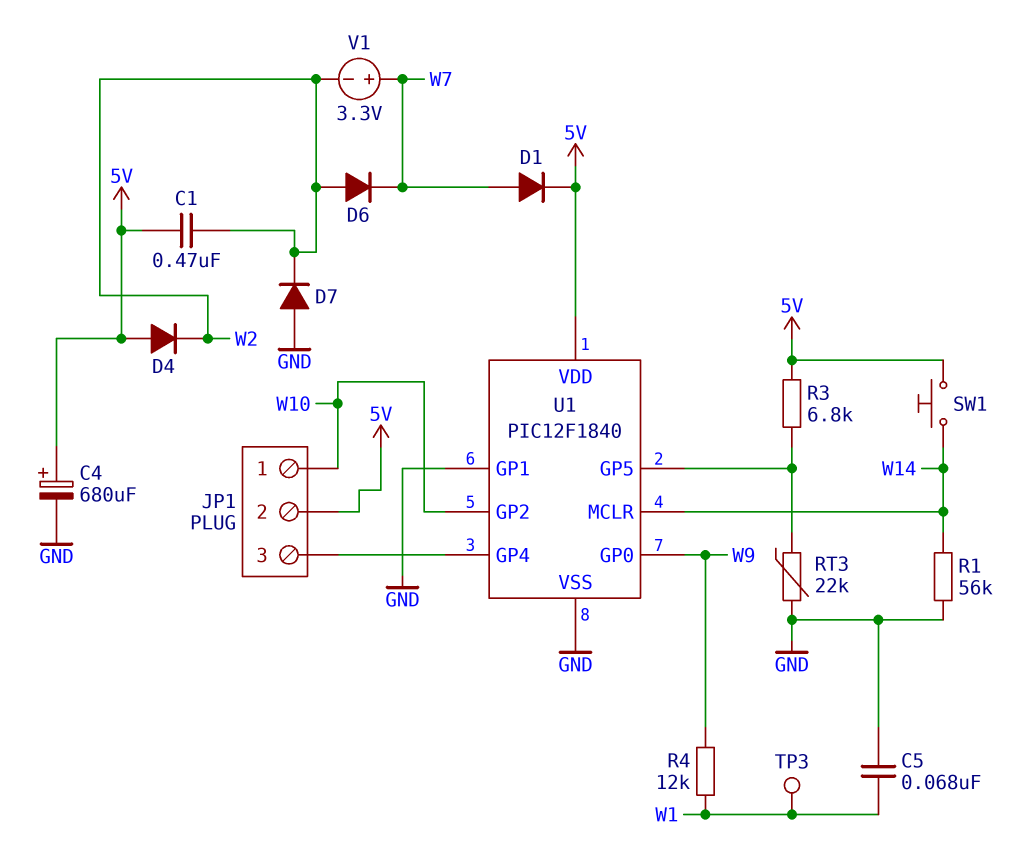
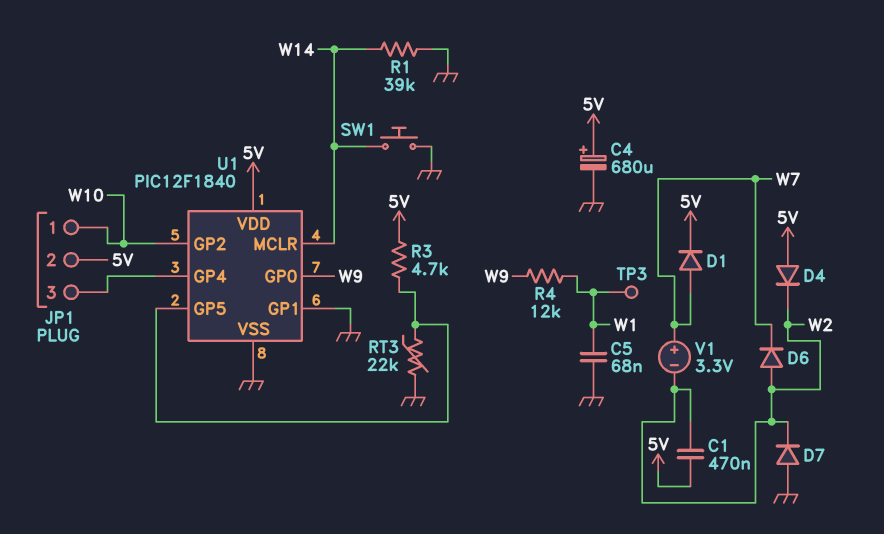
R1: 56k (GND, W14) -> 39k (GND, W14)
R3: 6.8k (5V, U1/GP5) -> 4.7k (5V, U1/GP5)
SW1: button (5V, W14) -> button (GND, W14)

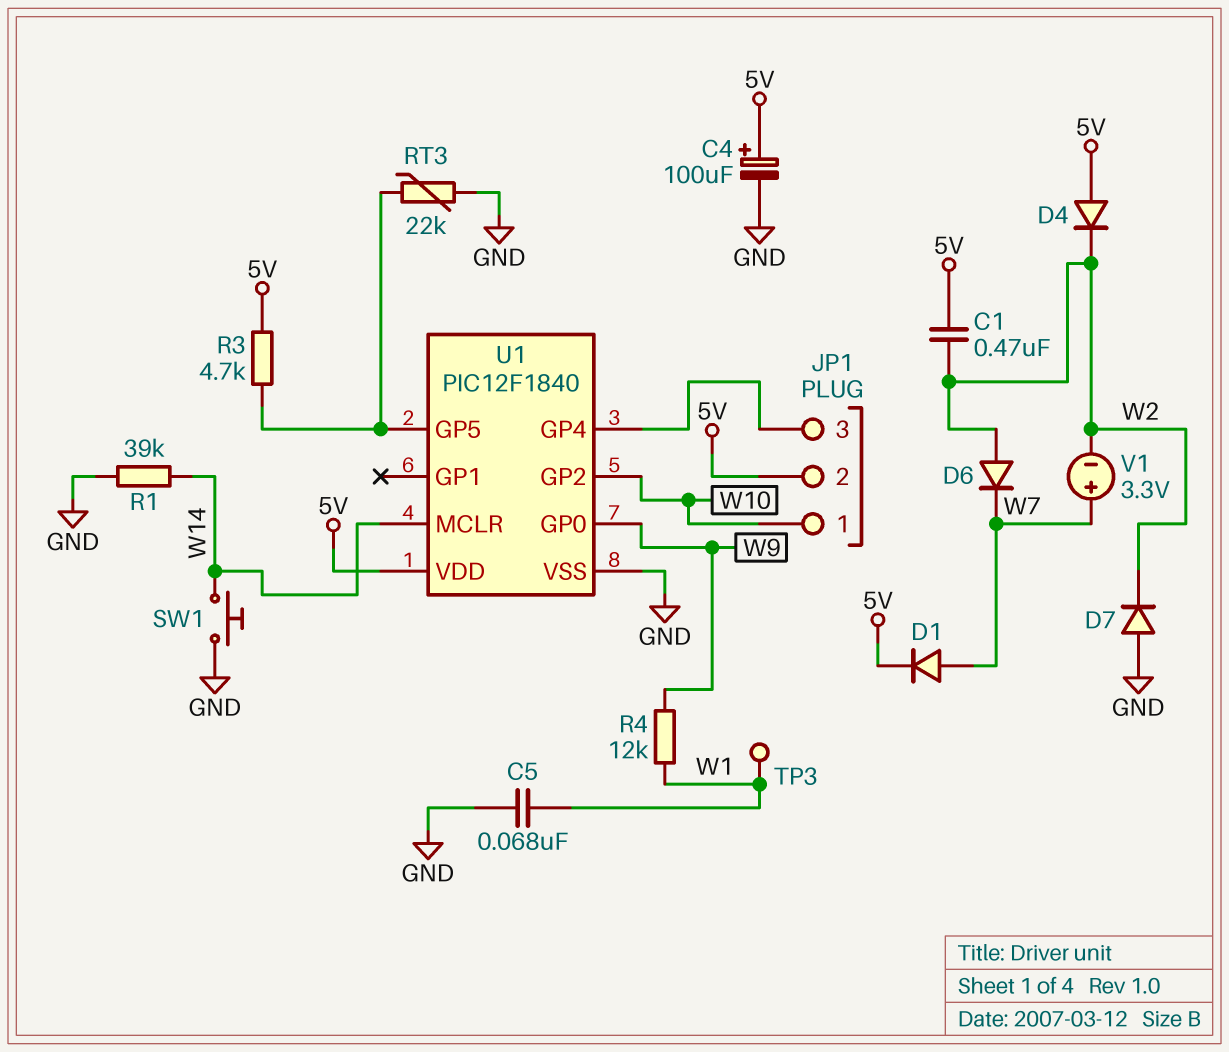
C4: 680uF (plus 5V, minus GND) -> 100uF (plus 5V, minus GND)
U1 pin GP1: GND -> none

